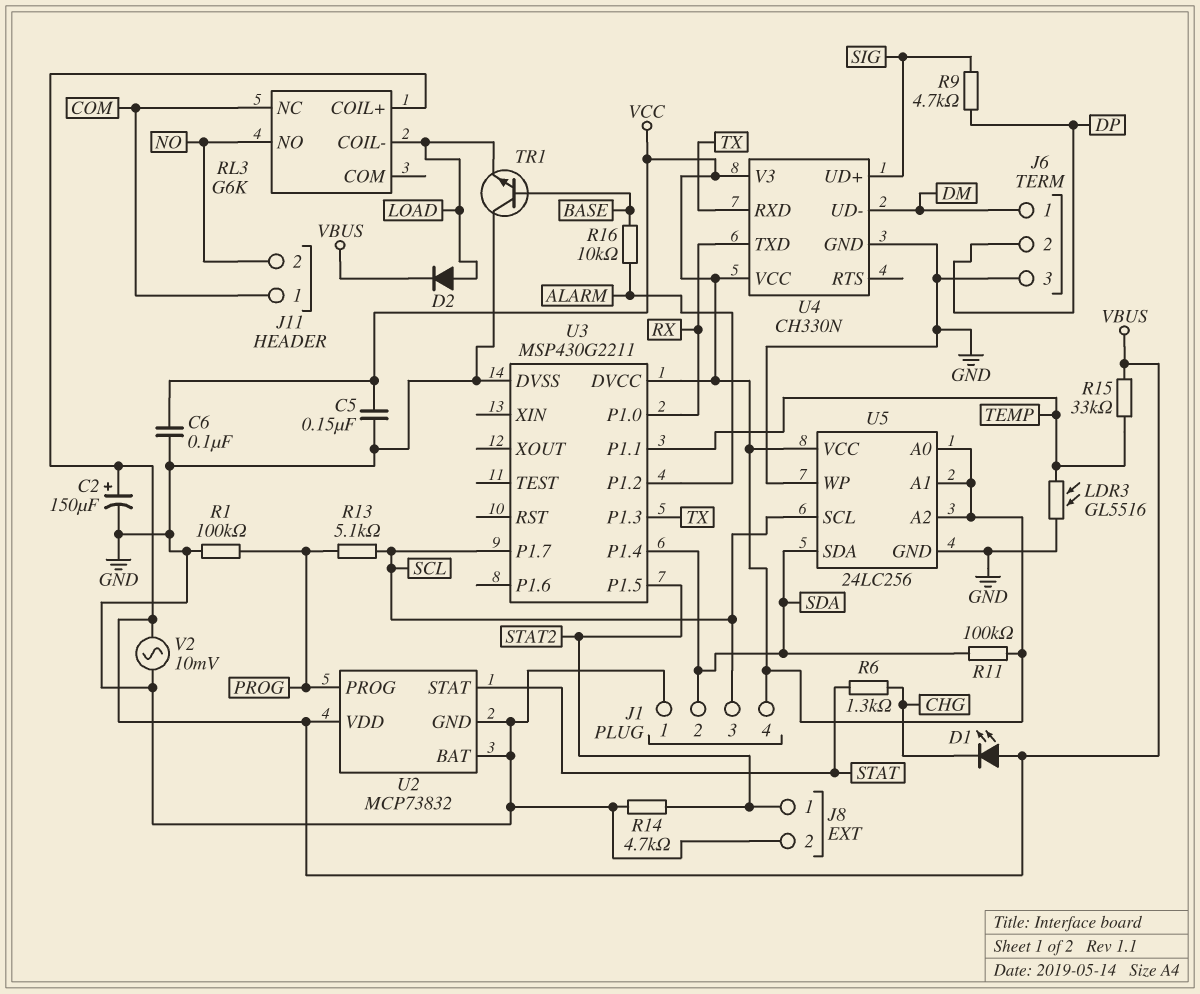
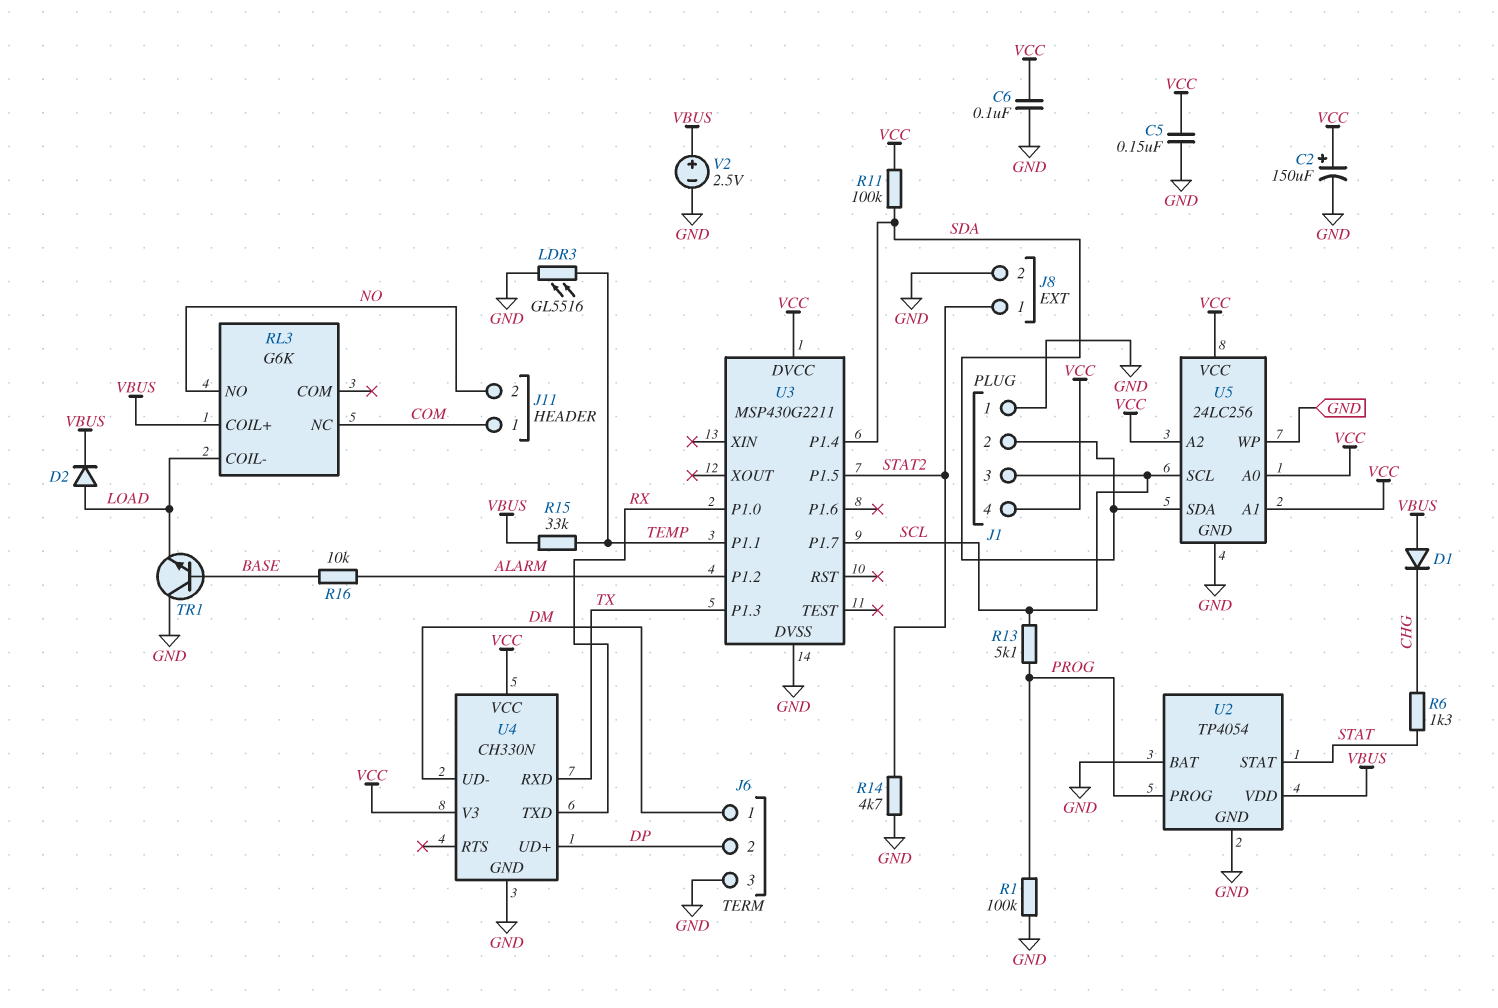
C2: 150uF (plus VBUS, minus GND) -> 150uF (plus VCC, minus GND)
D1: LED (A VBUS, K CHG) -> diode (A VBUS, K CHG)
R9: 4.7k (DP, SIG) -> none
U2: MCP73832 -> TP4054
U4 pin UD+: SIG -> DP
V2: AC 10mV (GND, VBUS) -> 2.5V (plus VBUS, minus GND)

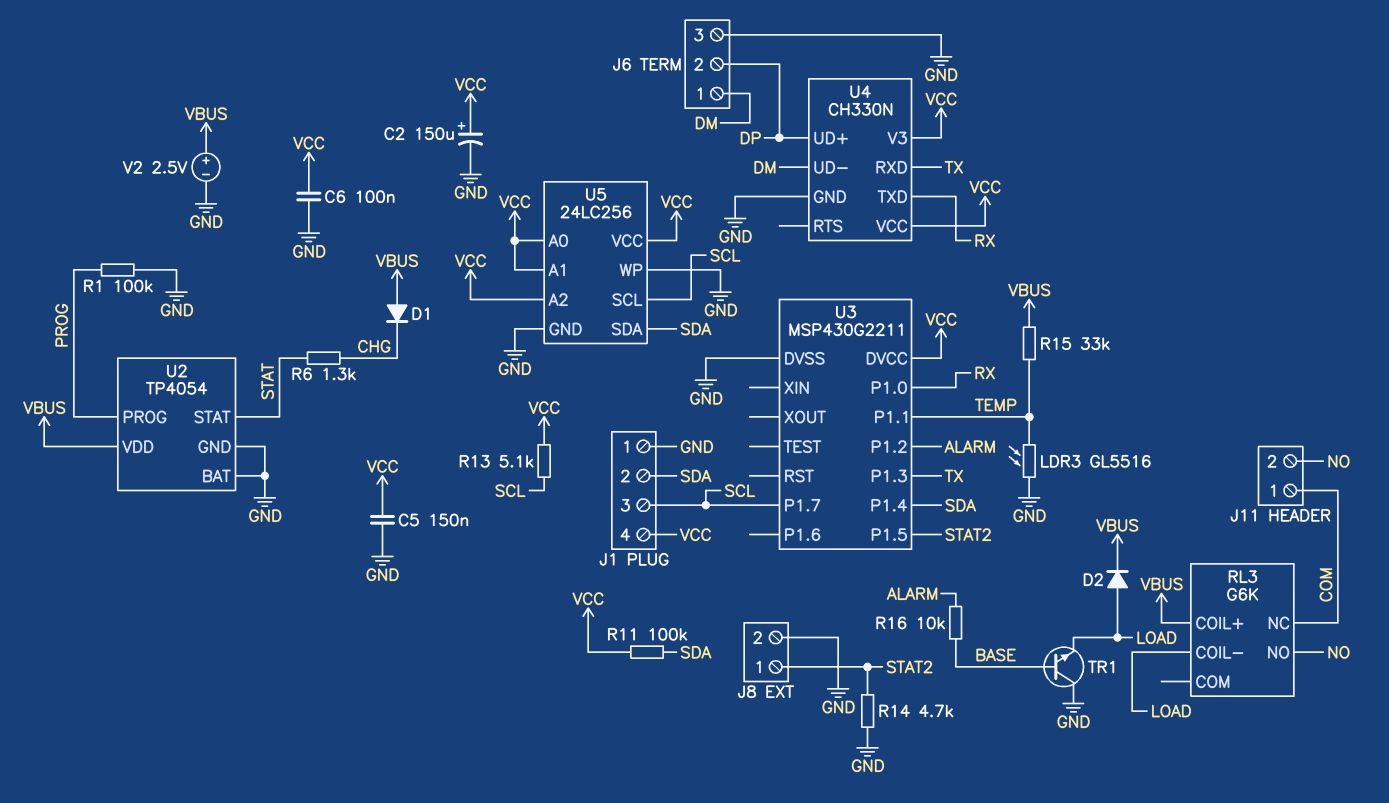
R13: 5.1k (PROG, SCL) -> 5.1k (SCL, VCC)

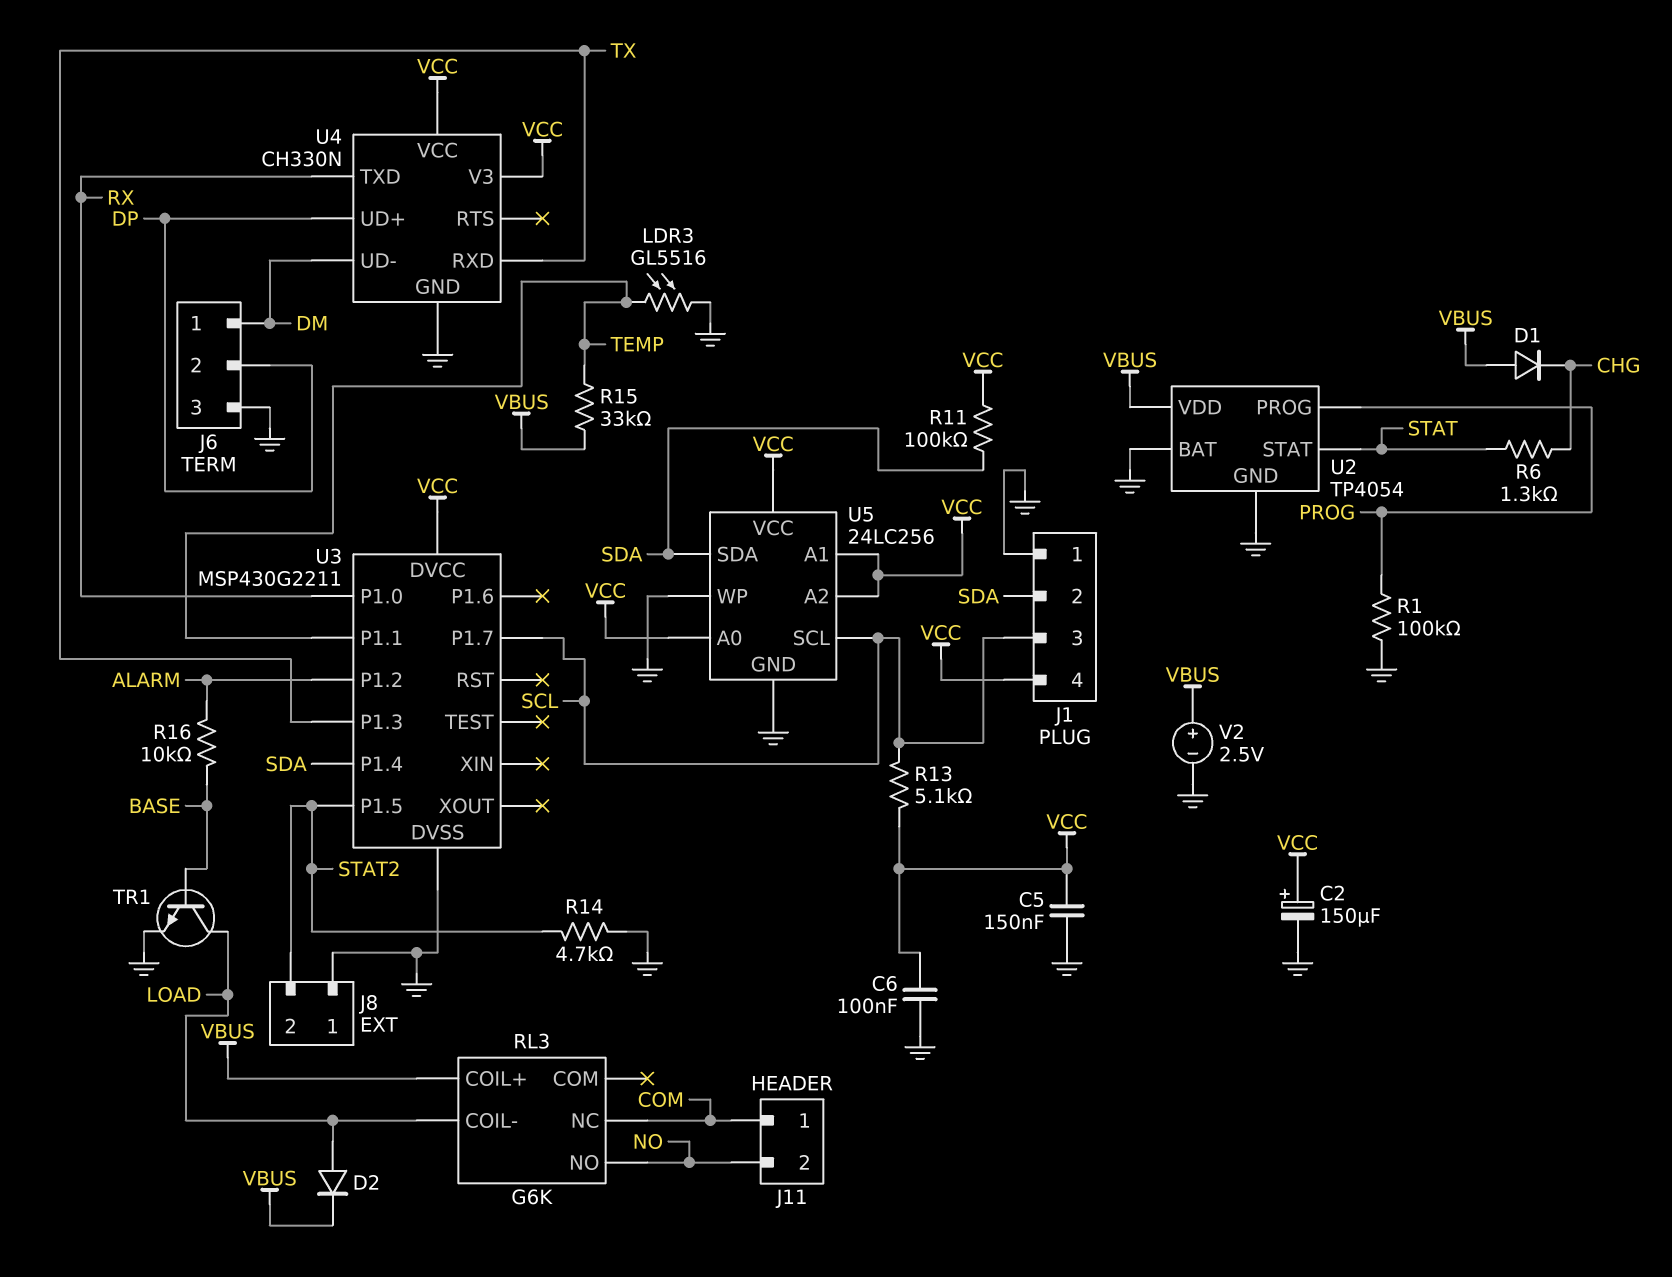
J8 pin 1: STAT2 -> GND
J8 pin 2: GND -> STAT2
TR1: NPN (B BASE, C GND, E LOAD) -> NPN (B BASE, C LOAD, E GND)

